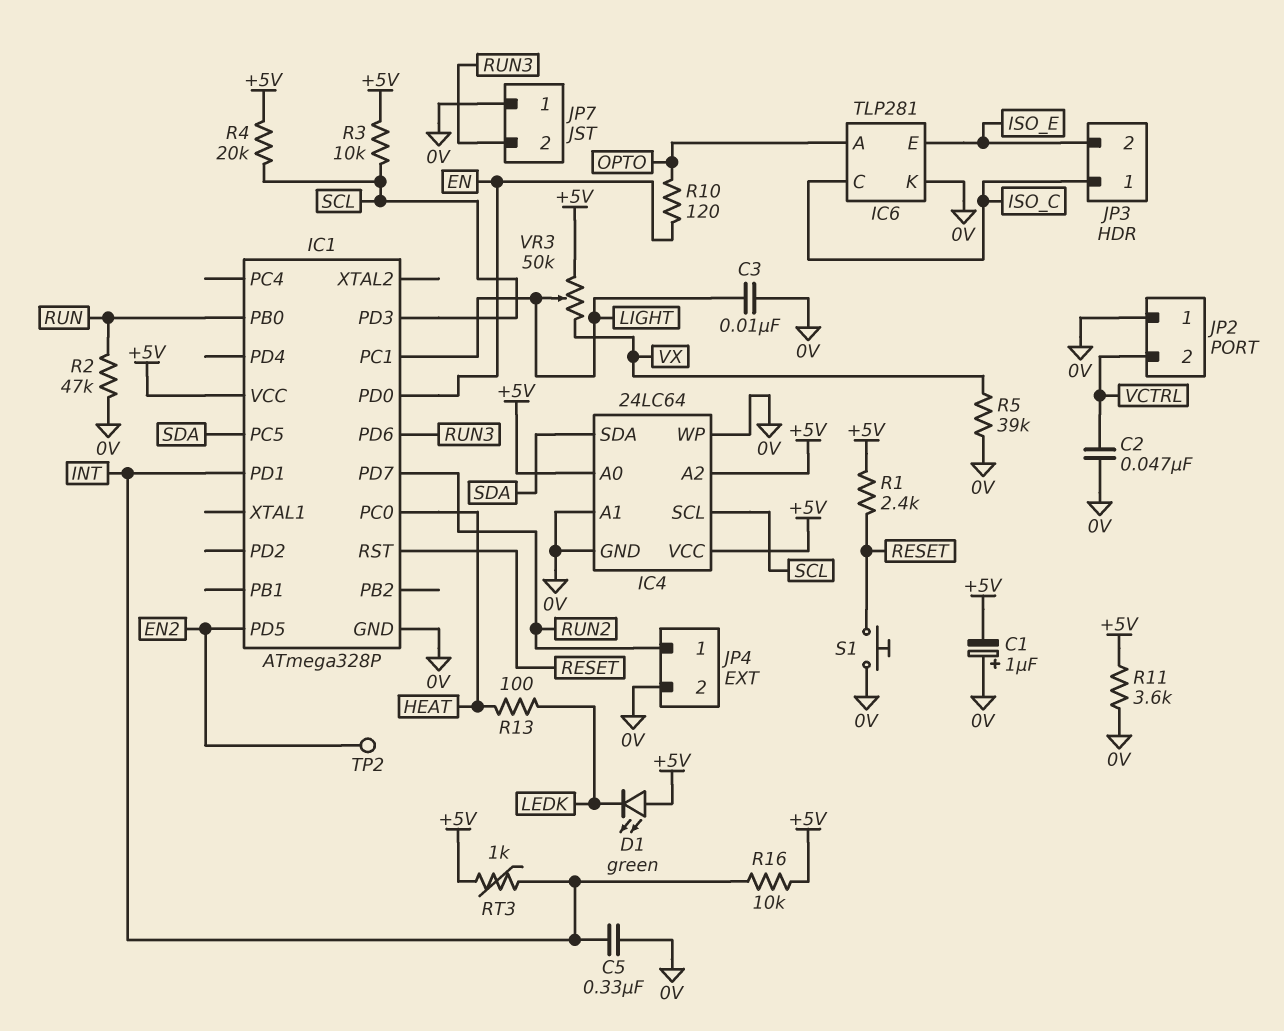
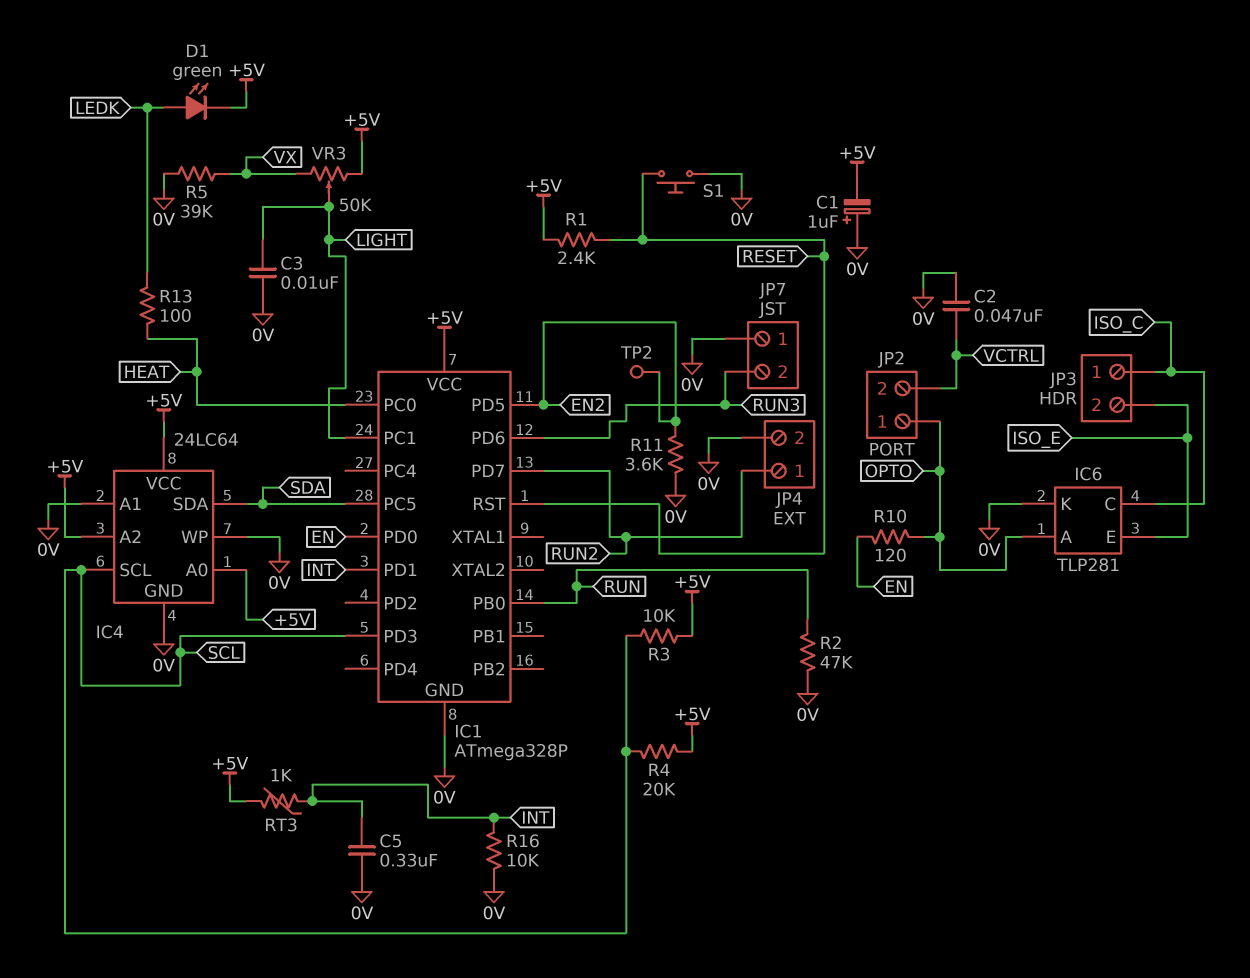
D1: LED green (A +5V, K LEDK) -> LED green (A LEDK, K +5V)
JP2 pin 1: 0V -> OPTO
R11: 3.6k (+5V, 0V) -> 3.6k (0V, EN2)
R16: 10k (+5V, INT) -> 10k (0V, INT)

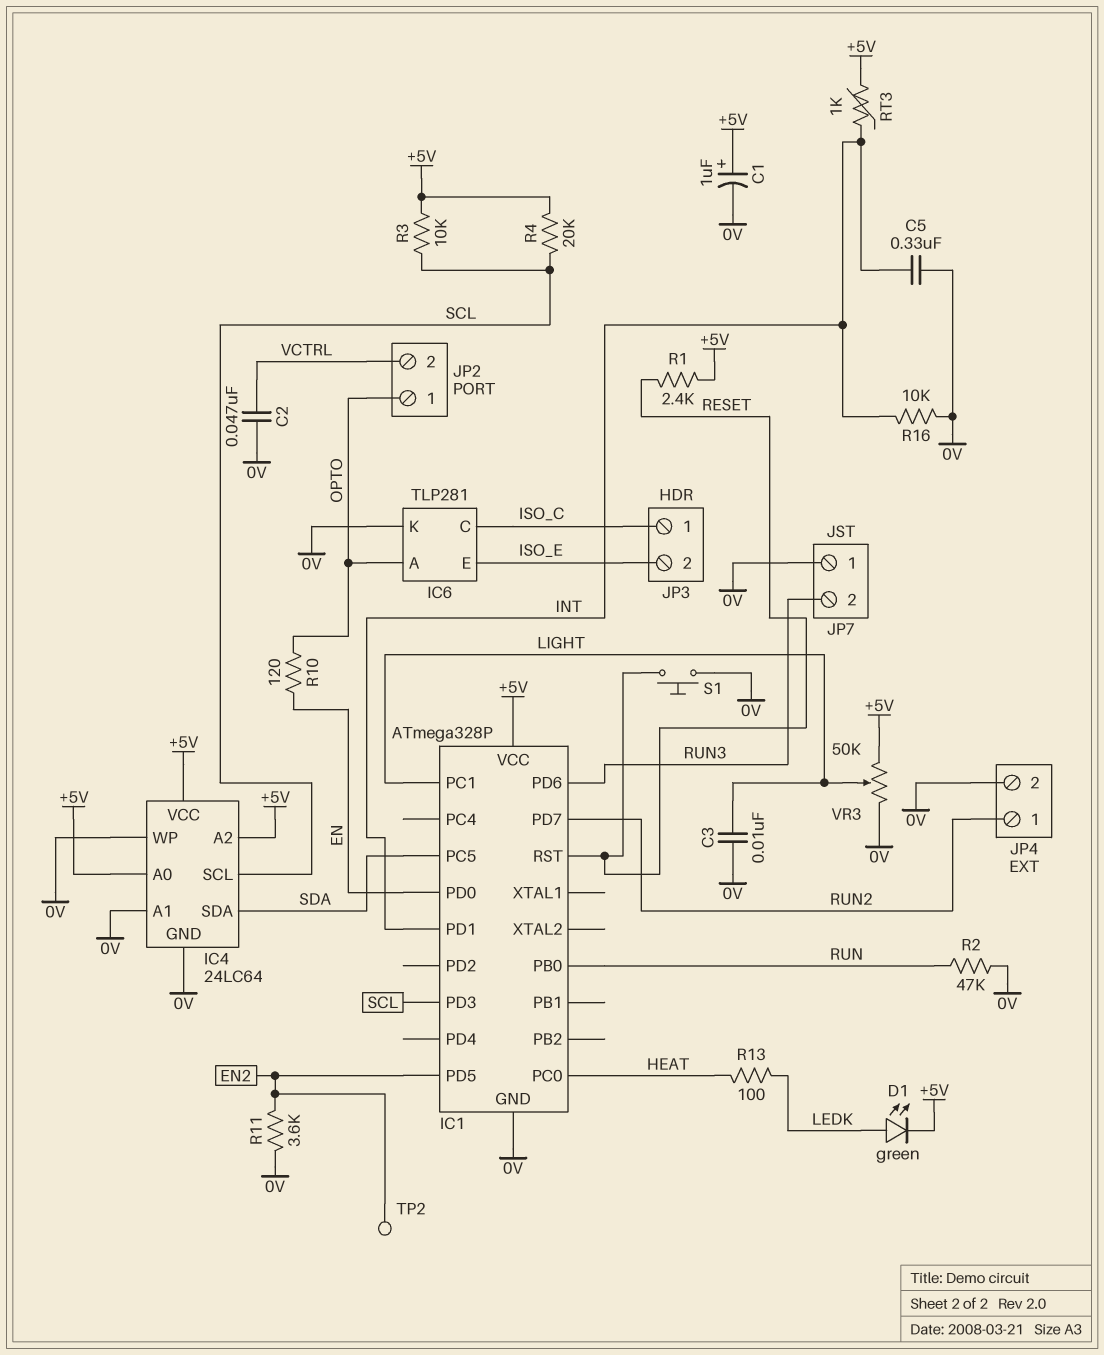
C1: 1uF (plus 0V, minus +5V) -> 1uF (plus +5V, minus 0V)
R5: 39k (0V, VX) -> none
VR3: 50k (+5V, VX, wiper LIGHT) -> 50k (+5V, 0V, wiper LIGHT)

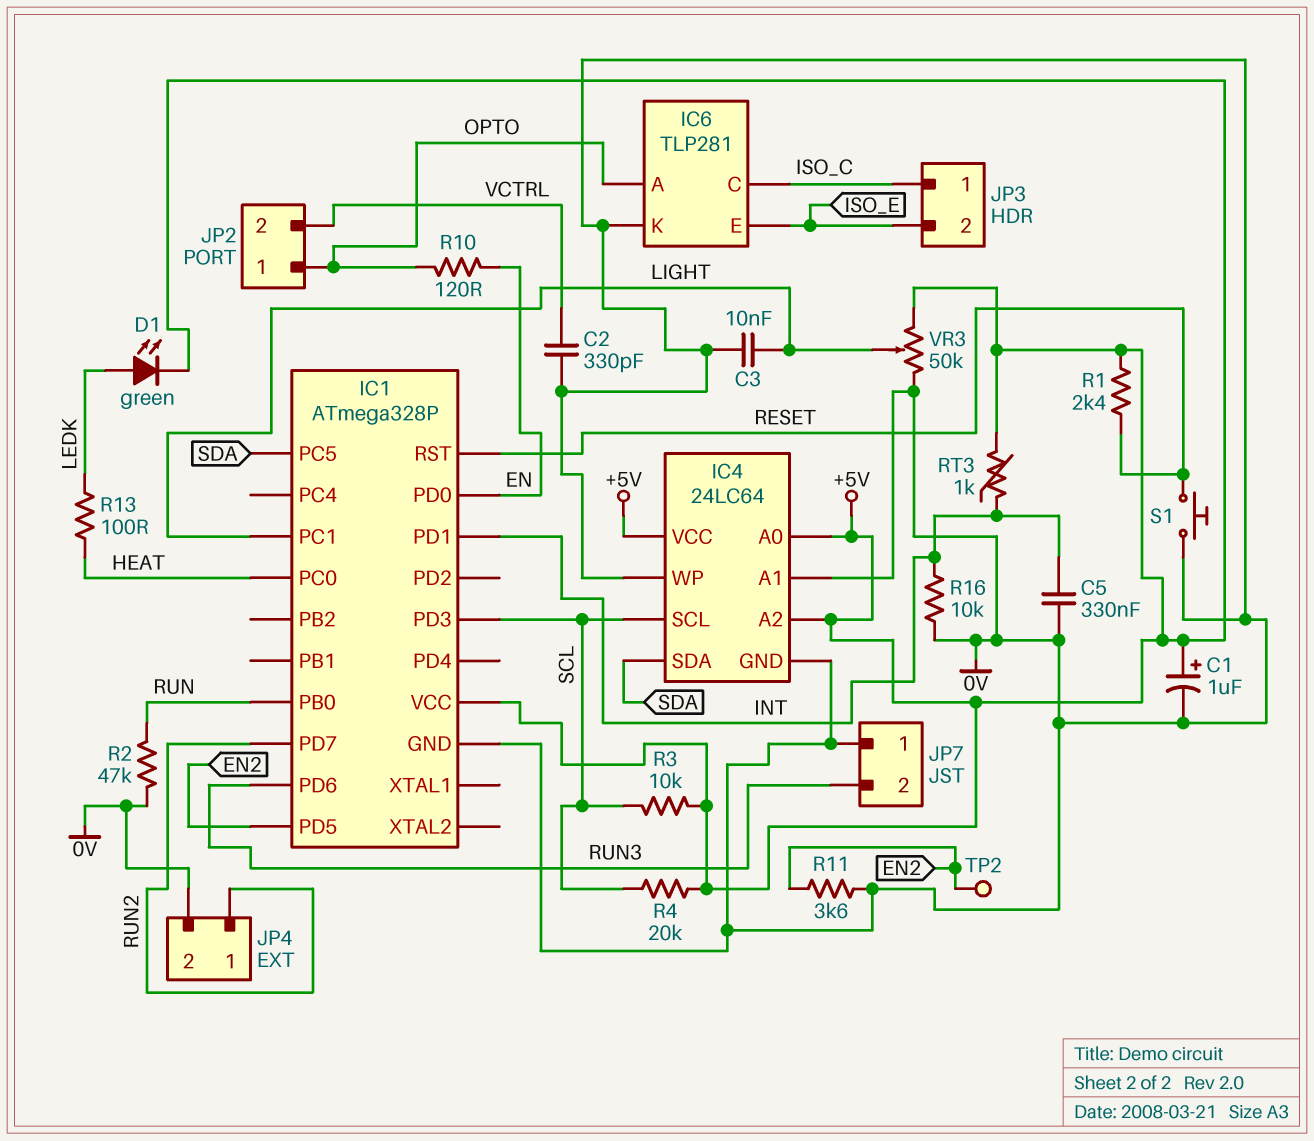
C2: 47nF (0V, VCTRL) -> 330pF (0V, VCTRL)

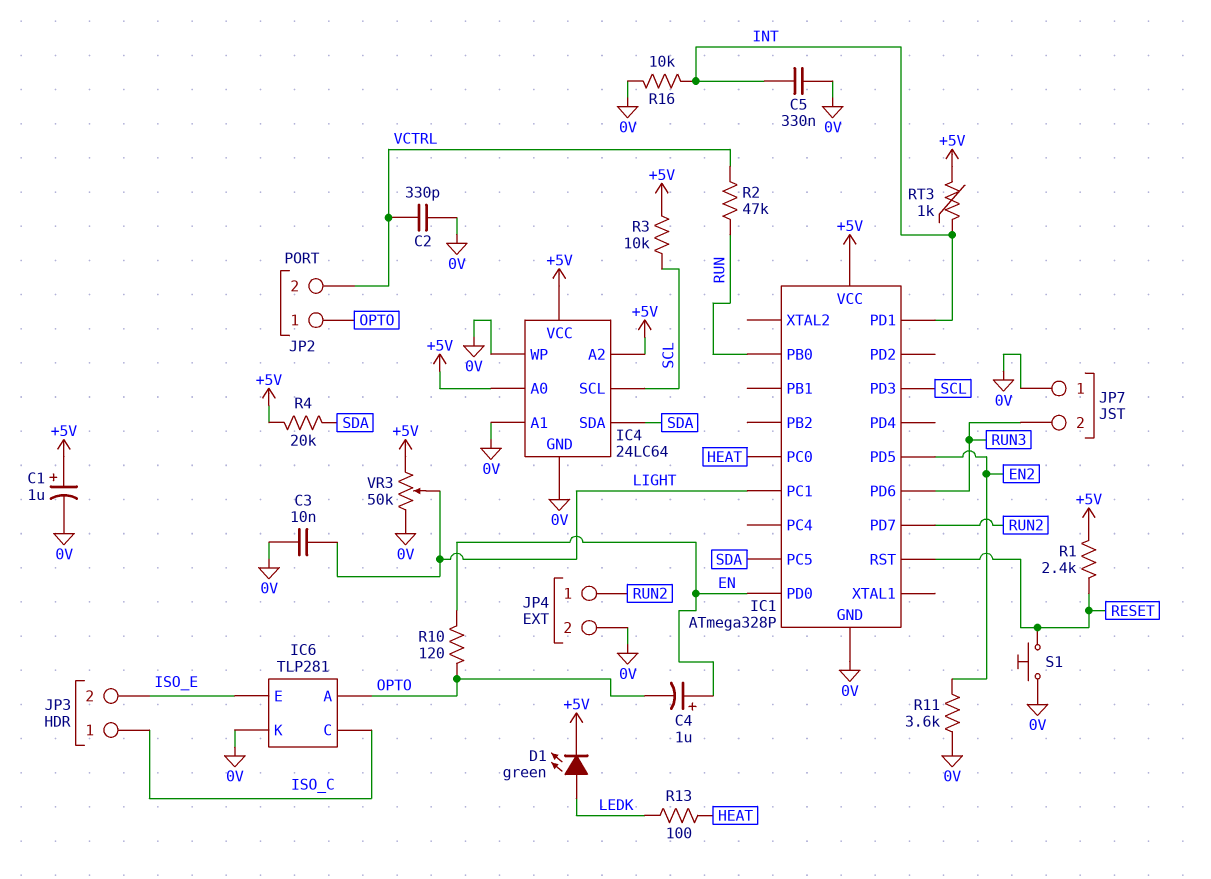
C4: none -> 1uF (plus EN, minus OPTO)
R2: 47k (0V, RUN) -> 47k (RUN, VCTRL)
R4: 20k (+5V, SCL) -> 20k (+5V, SDA)
TP2: test point (EN2) -> none

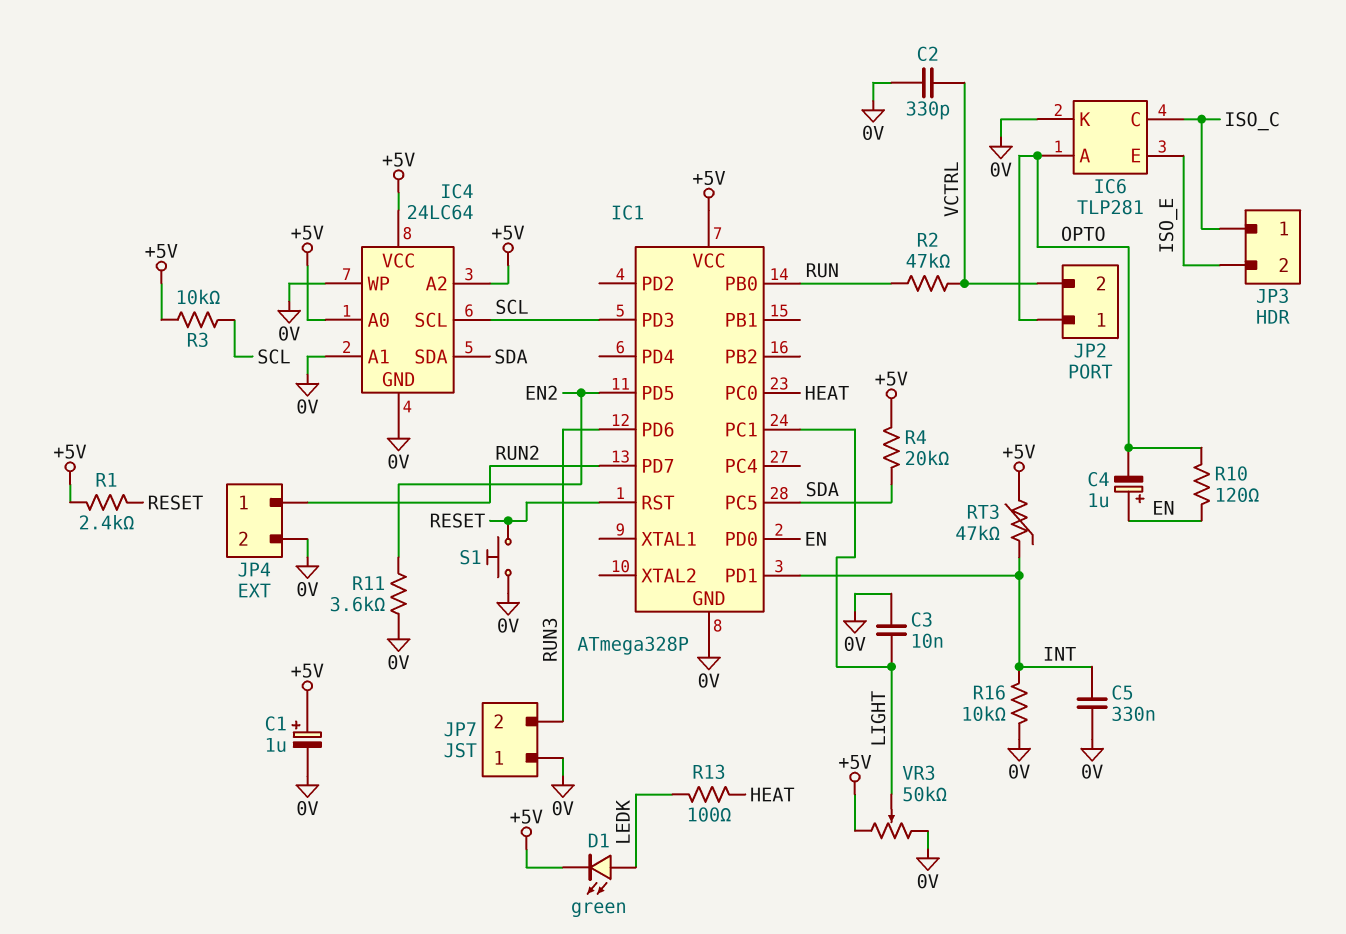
RT3: 1k (+5V, INT) -> 47k (+5V, INT)

